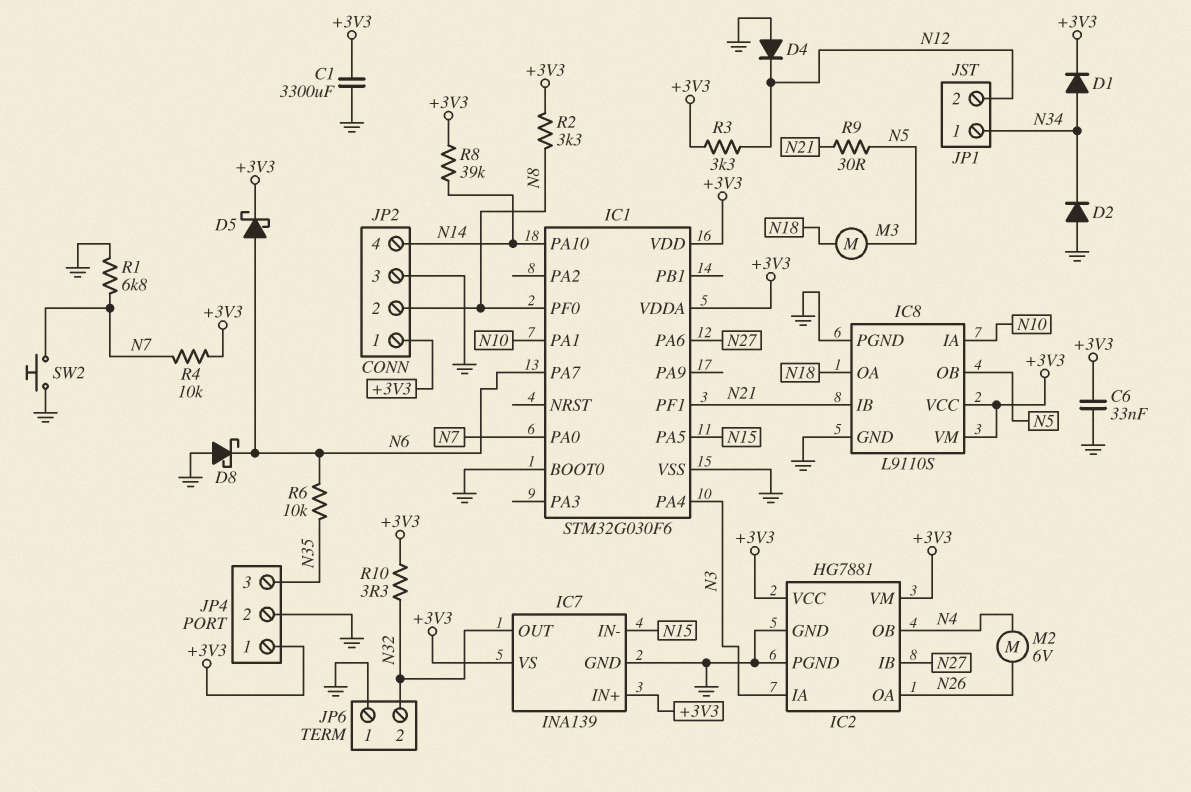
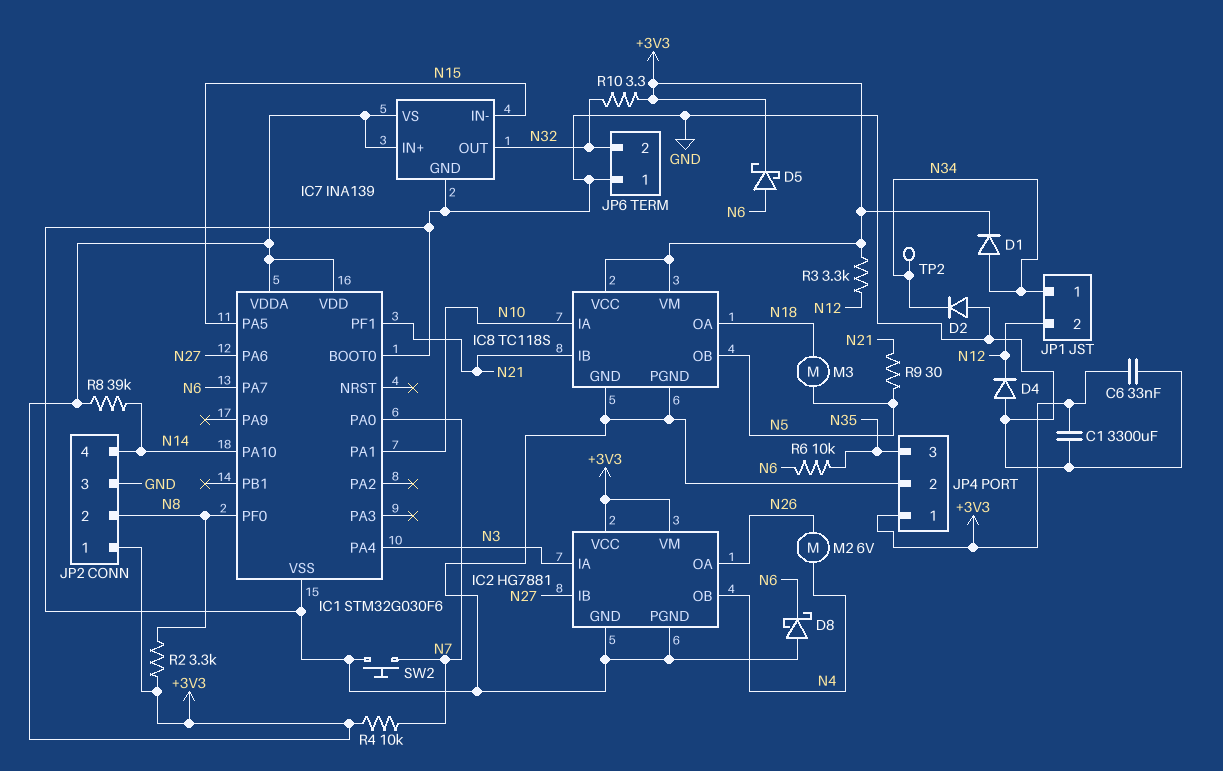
IC8: L9110S -> TC118S
R1: 6.8k (GND, N7) -> none
TP2: none -> test point (N34)

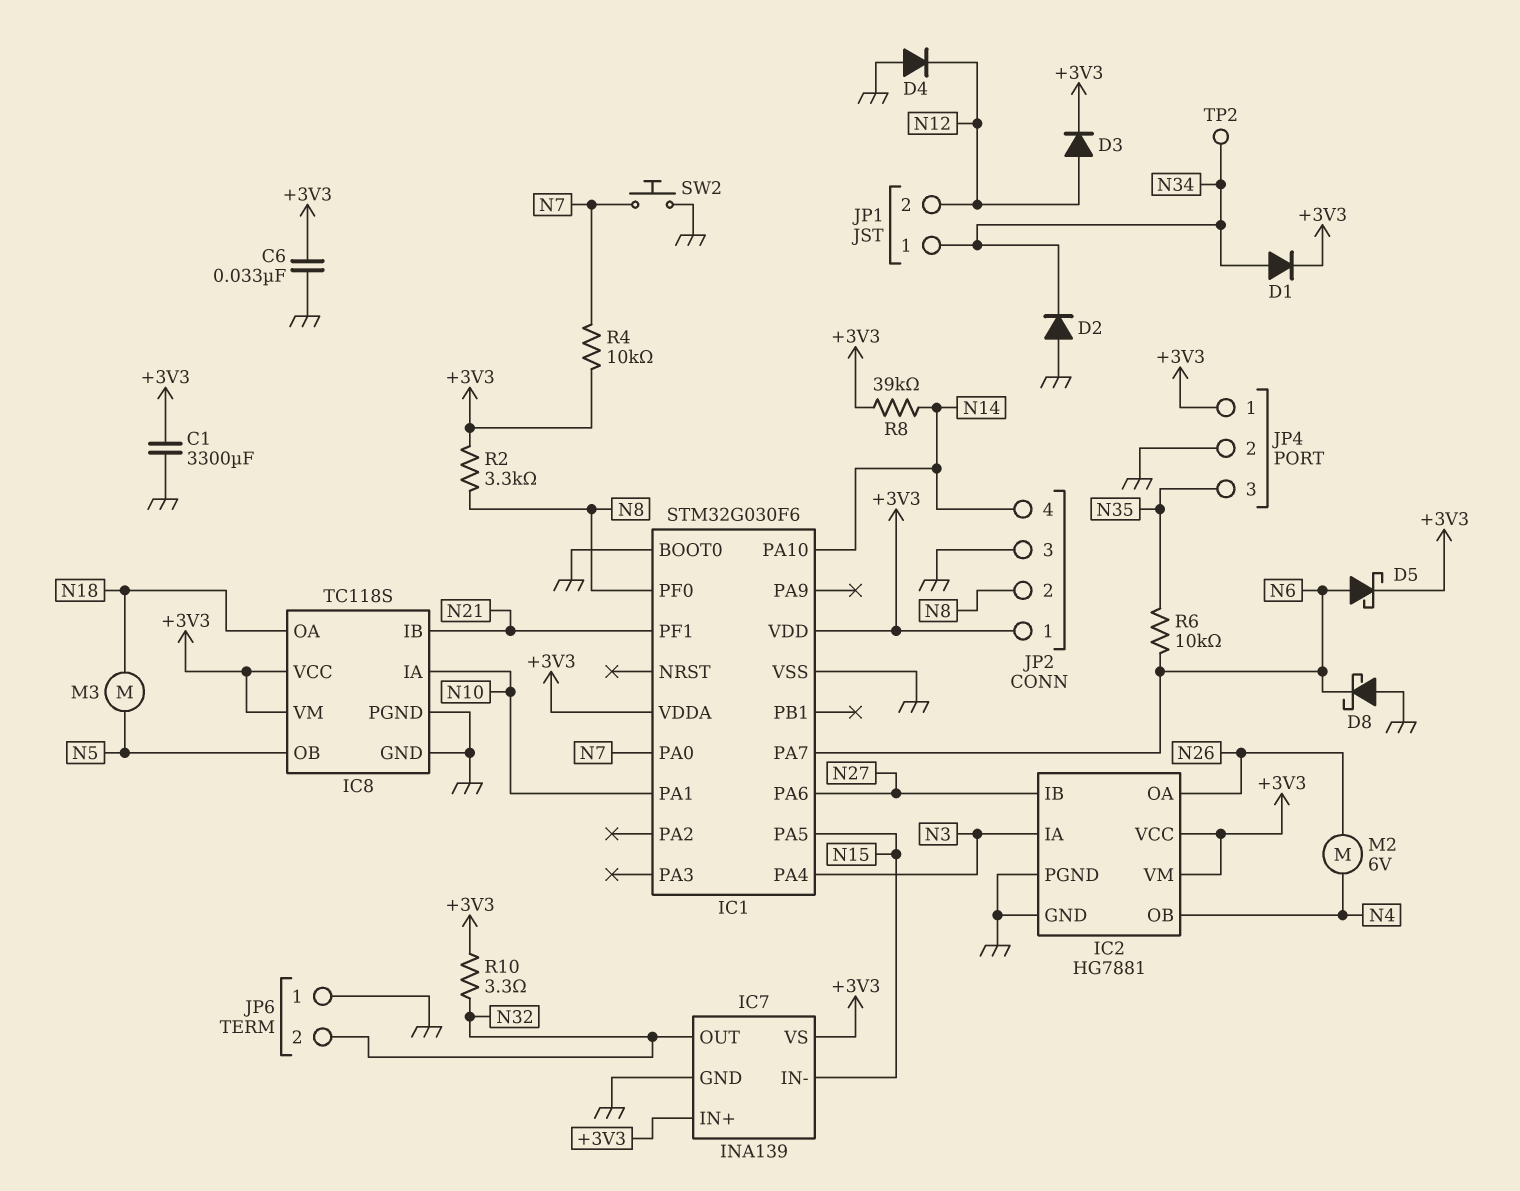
D3: none -> diode (A N12, K +3V3)
R3: 3.3k (+3V3, N12) -> none
R9: 30 (N5, N21) -> none

